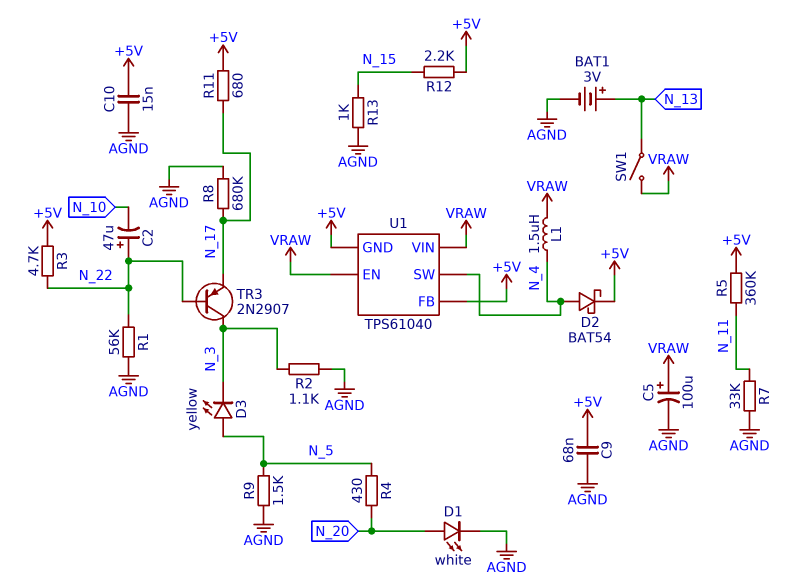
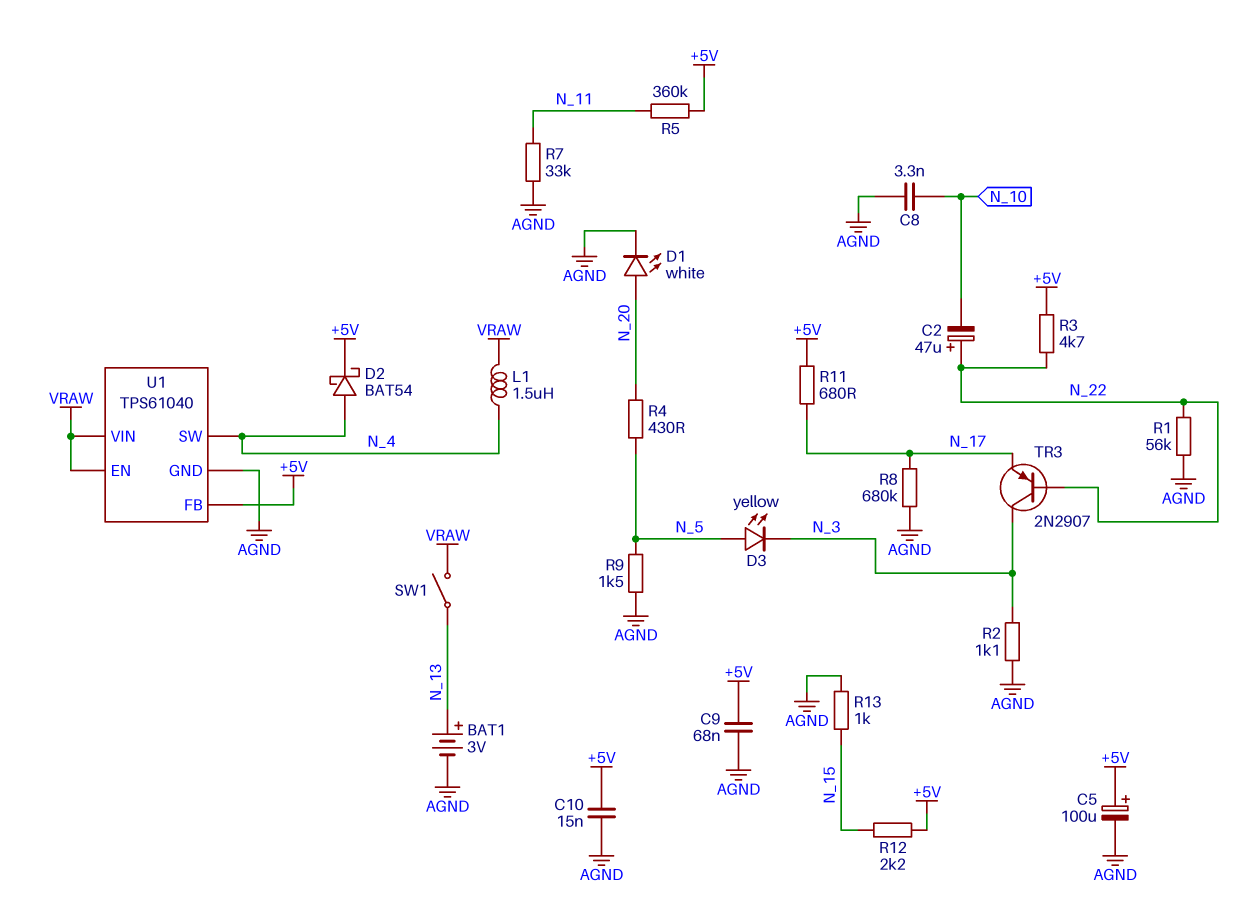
C5: 100uF (plus VRAW, minus AGND) -> 100uF (plus +5V, minus AGND)
C8: none -> 3.3nF (AGND, N_10)
U1 pin GND: +5V -> AGND

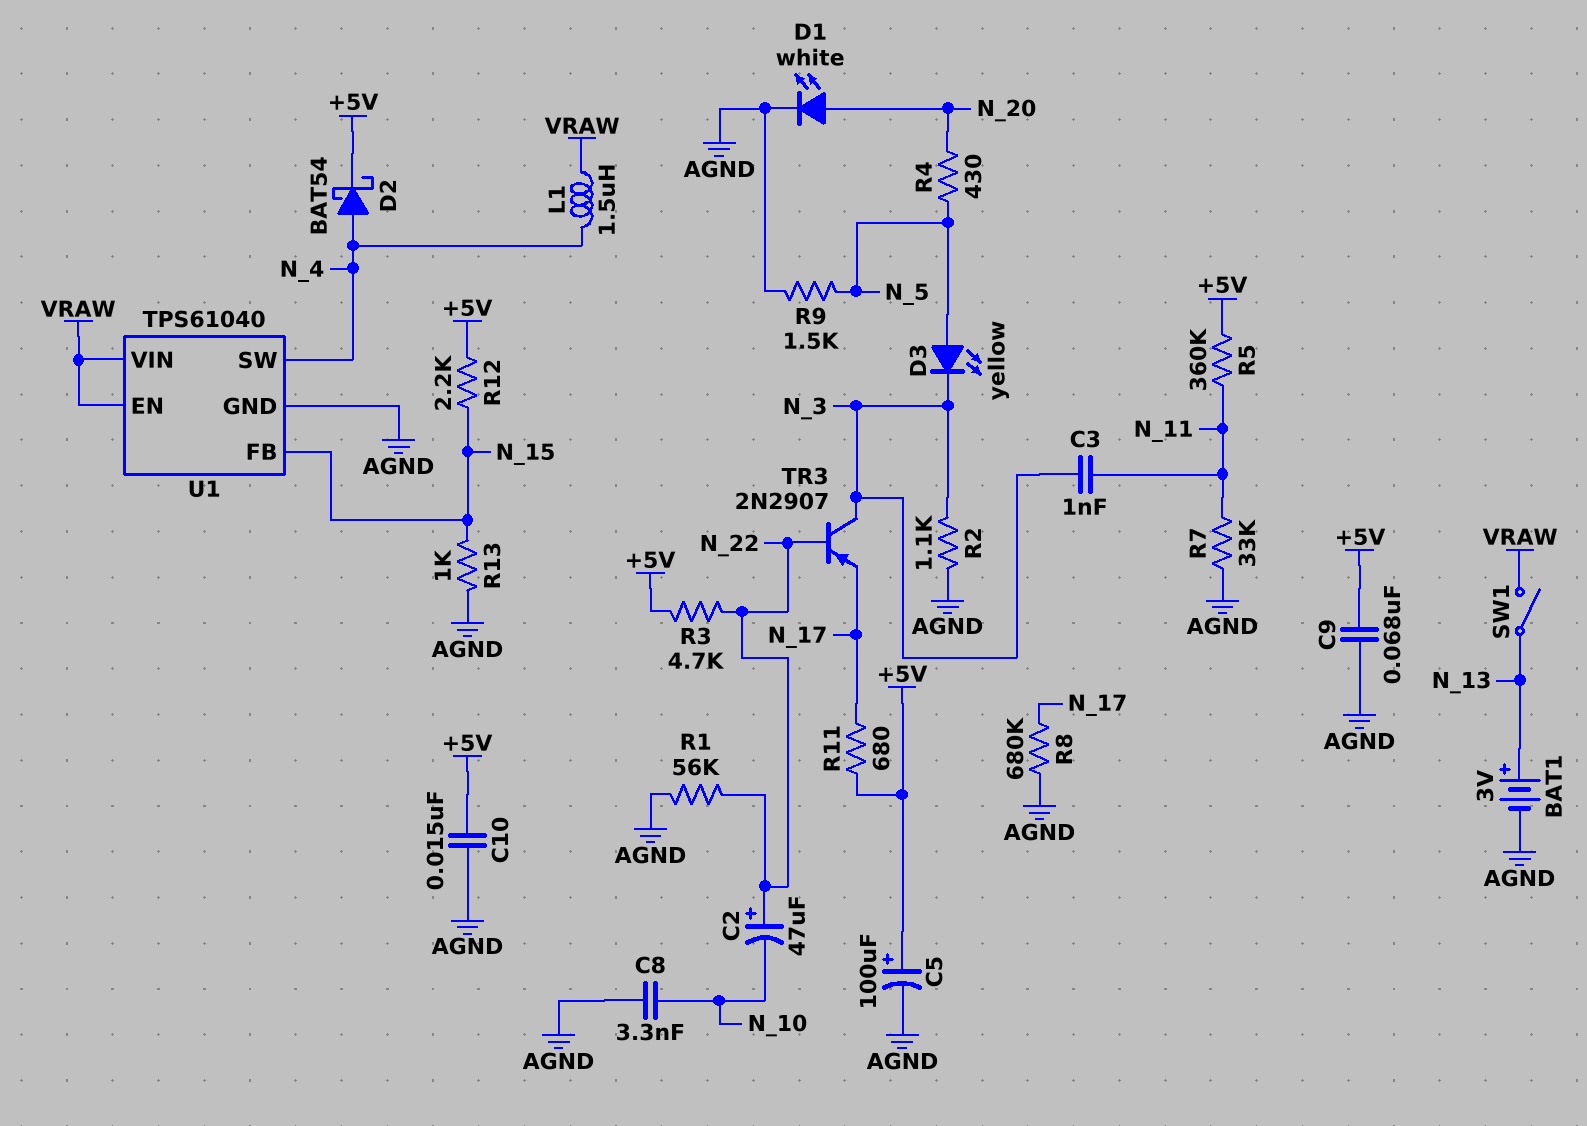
C3: none -> 1nF (N_3, N_11)
U1 pin FB: +5V -> N_15

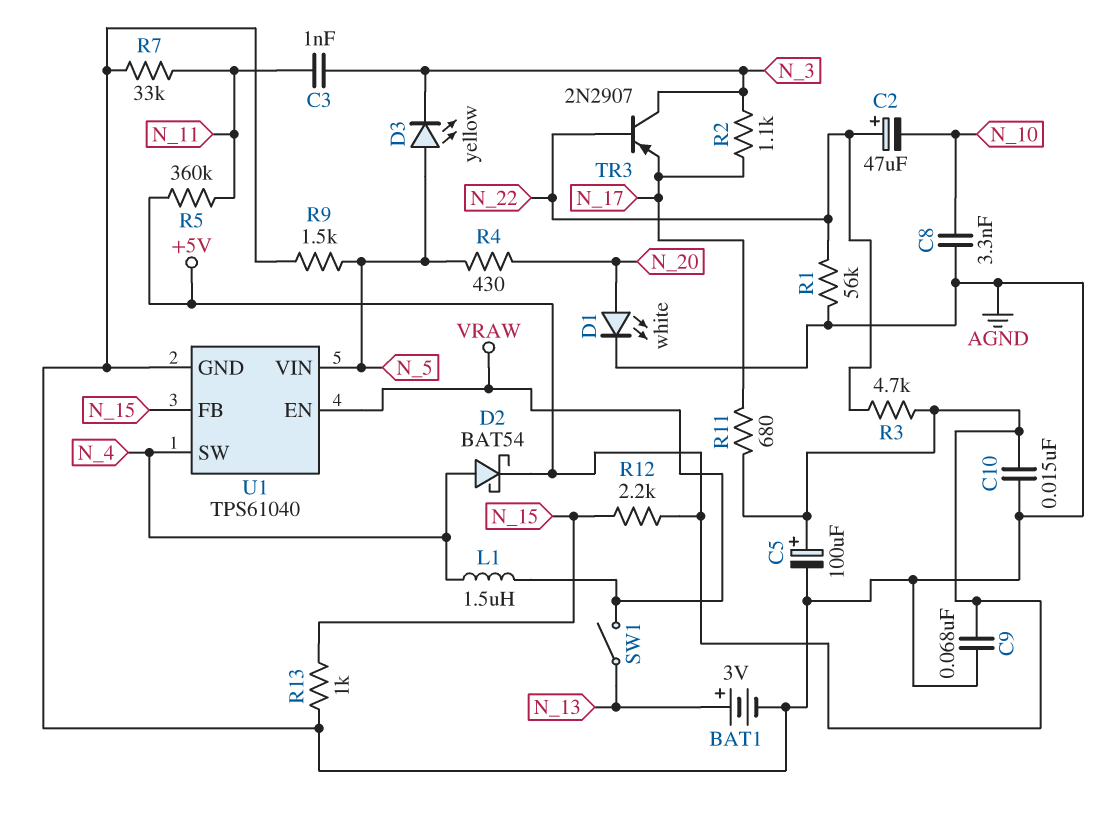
R2: 1.1k (AGND, N_3) -> 1.1k (N_3, N_17)
R8: 680k (AGND, N_17) -> none
U1 pin VIN: VRAW -> N_5

